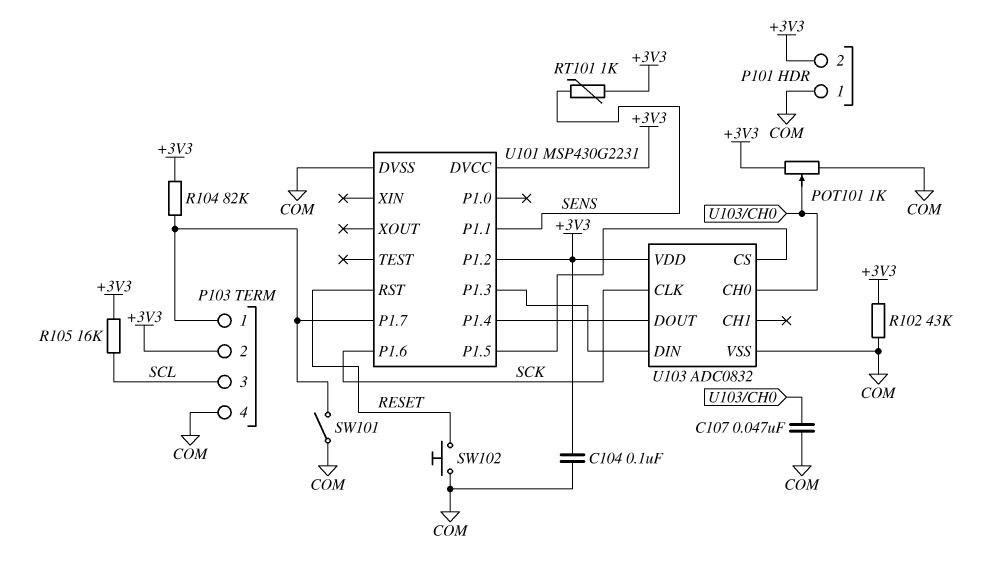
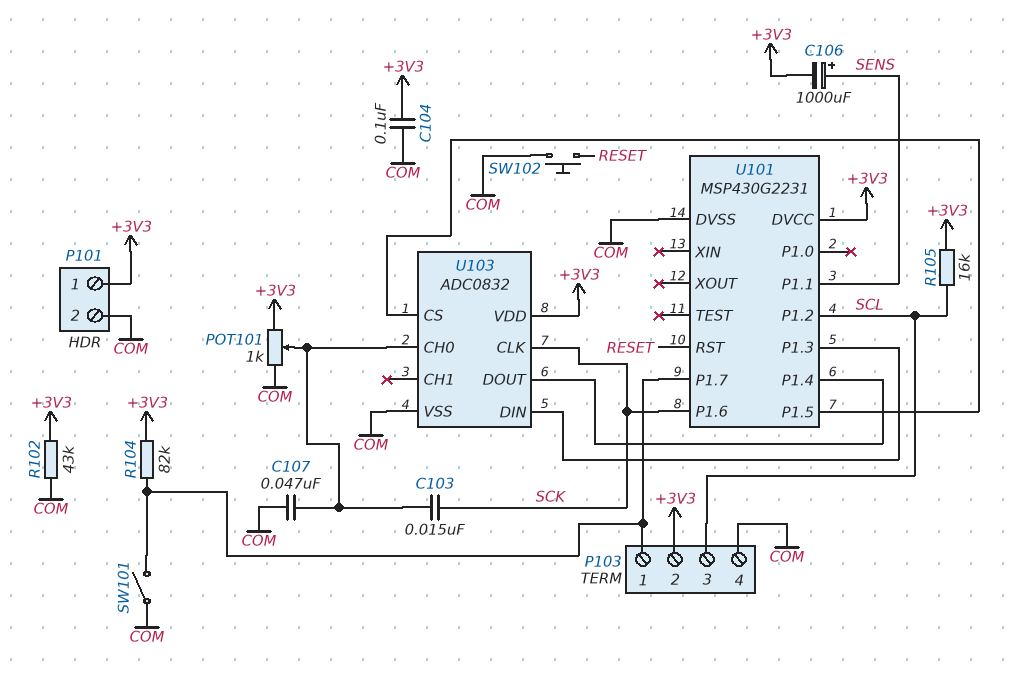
C103: none -> 15nF (SCK, U103/CH0)
C106: none -> 1000uF (plus SENS, minus +3V3)
P101 pin 1: COM -> +3V3
P101 pin 2: +3V3 -> COM
RT101: 1k (+3V3, SENS) -> none
U101 pin P1.2: +3V3 -> SCL

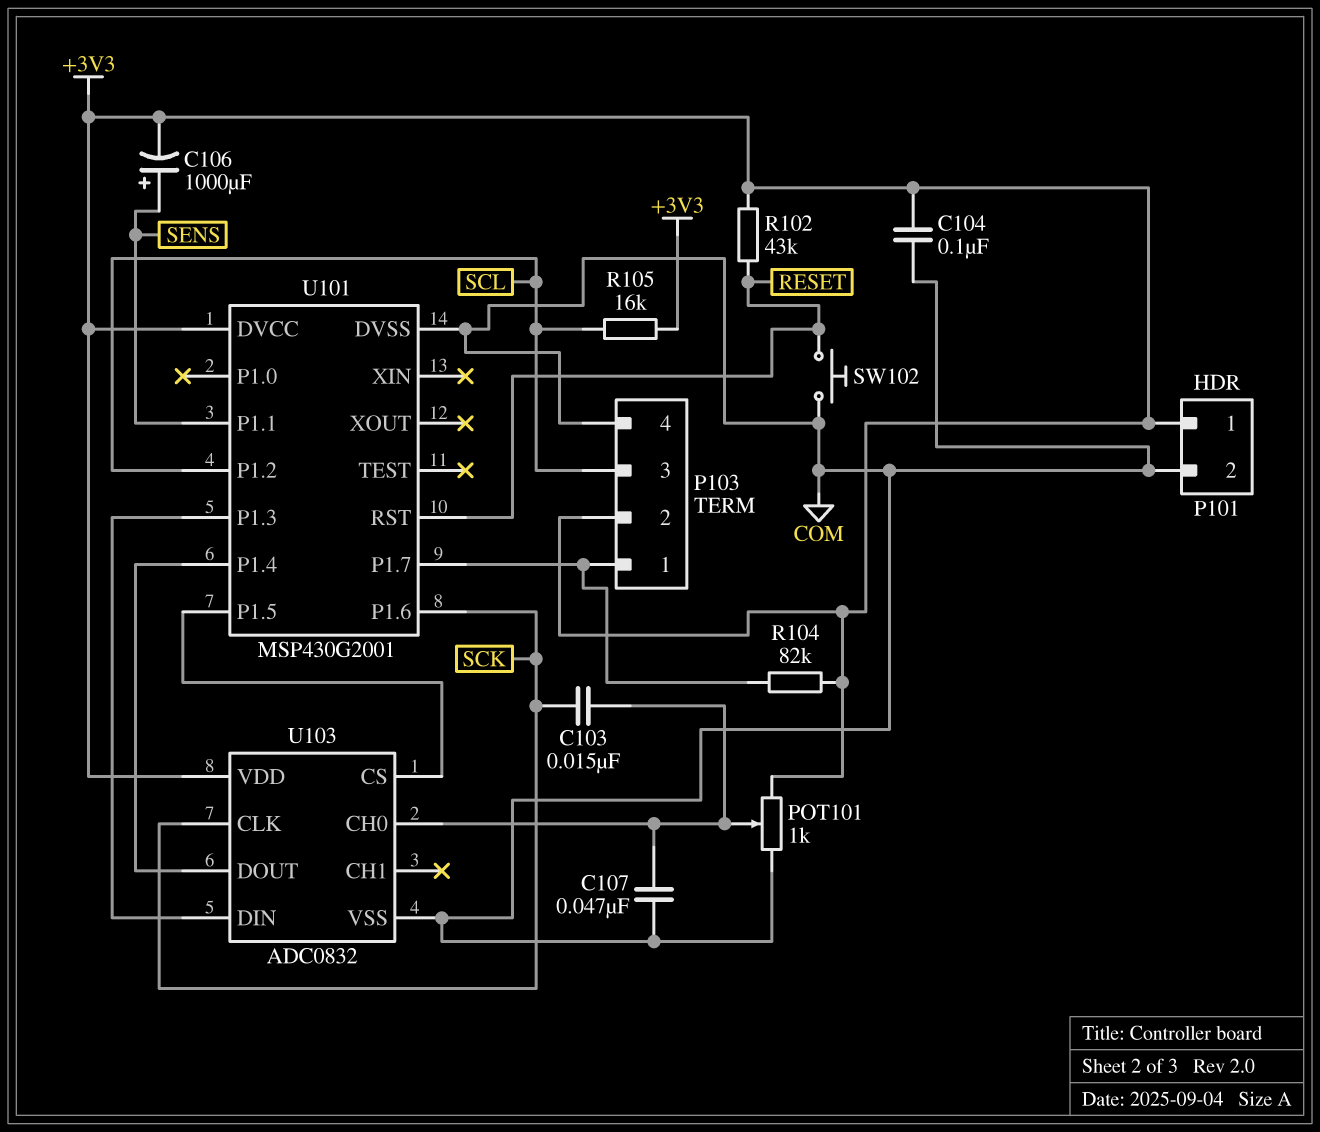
R102: 43k (+3V3, COM) -> 43k (+3V3, RESET)
SW101: switch (COM, P103/1) -> none
U101: MSP430G2231 -> MSP430G2001

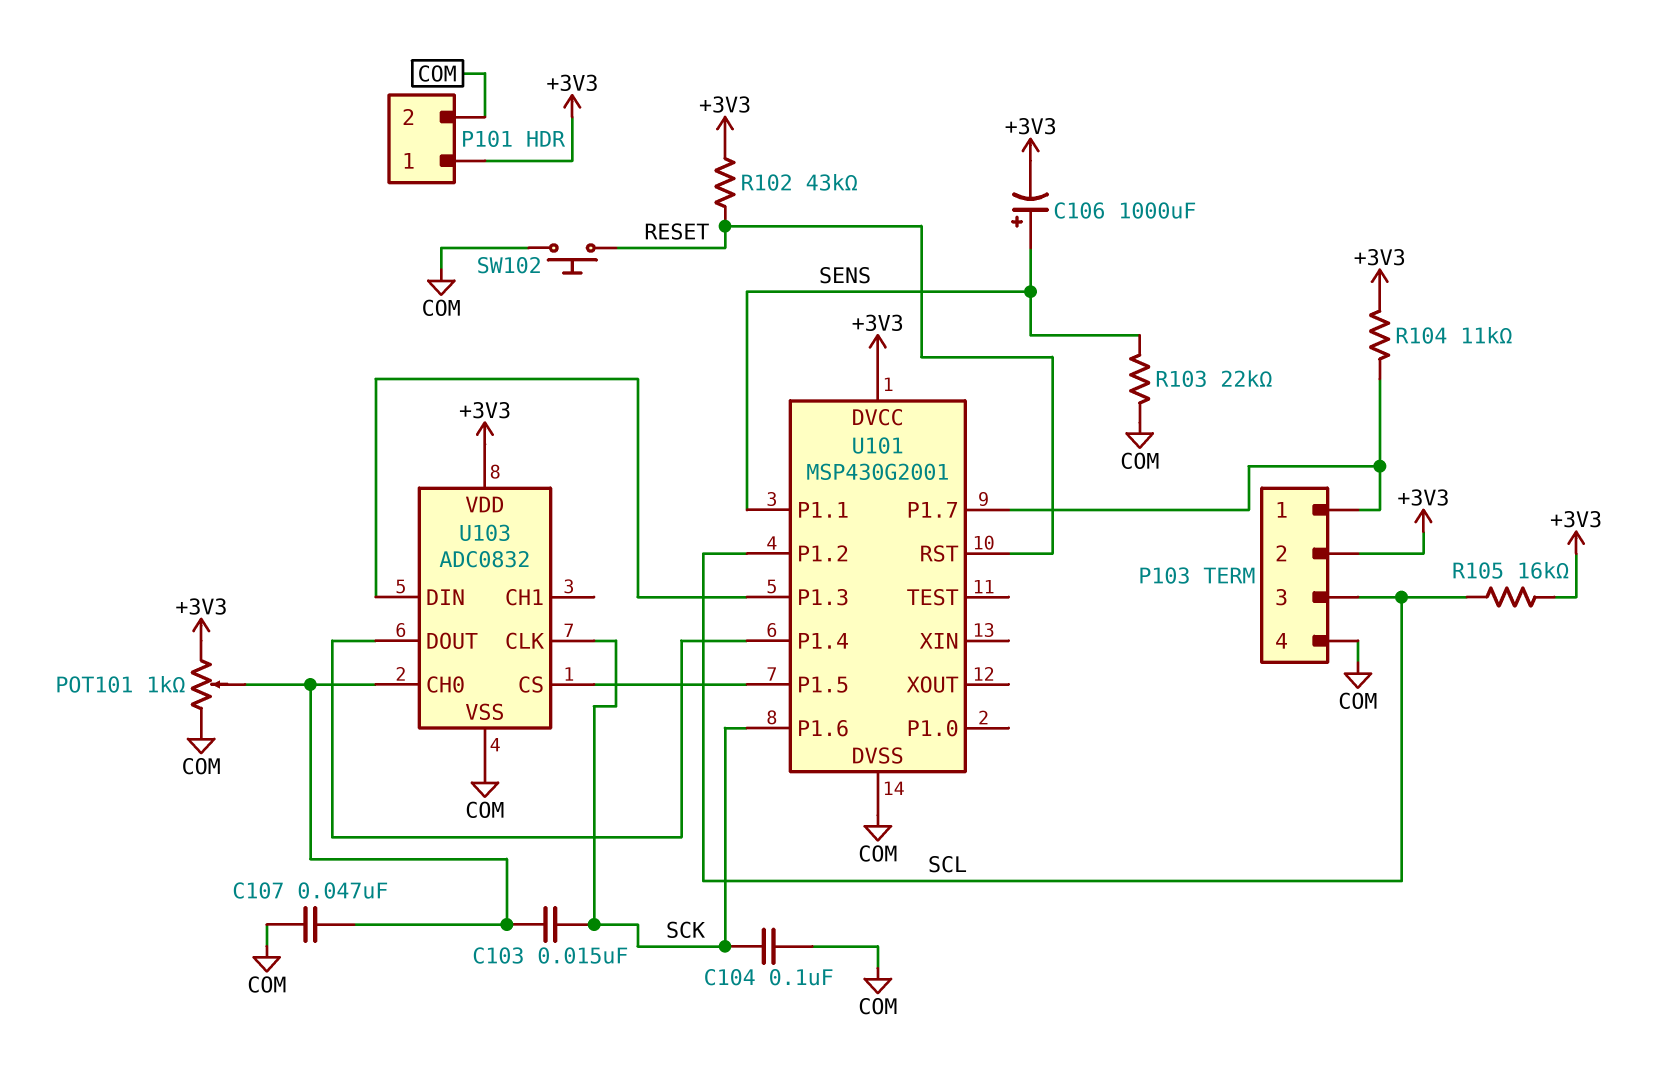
C104: 100nF (+3V3, COM) -> 100nF (COM, SCK)
R103: none -> 22k (COM, SENS)
R104: 82k (+3V3, P103/1) -> 11k (+3V3, P103/1)

